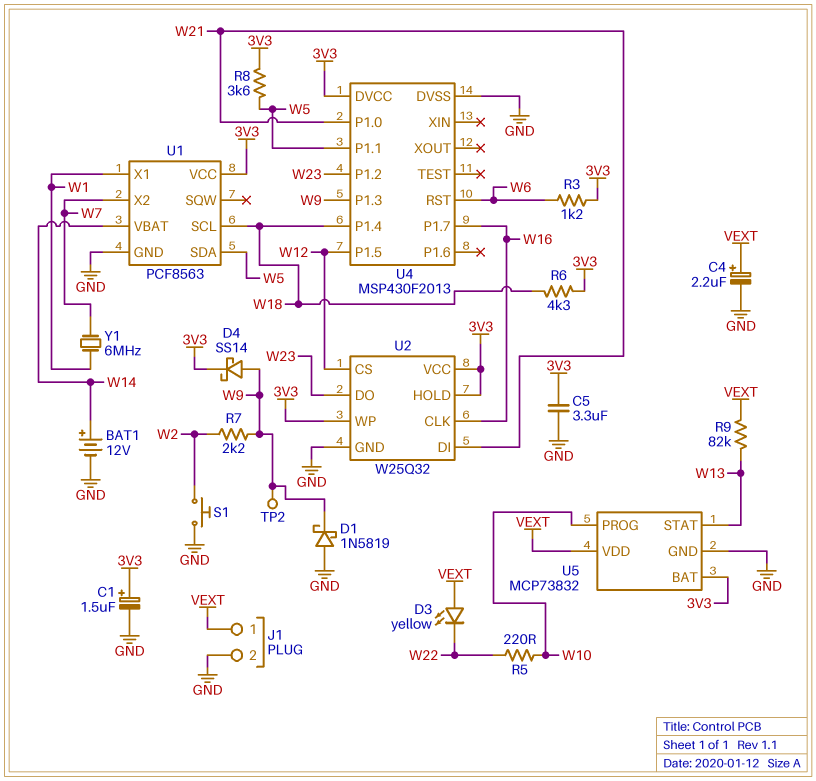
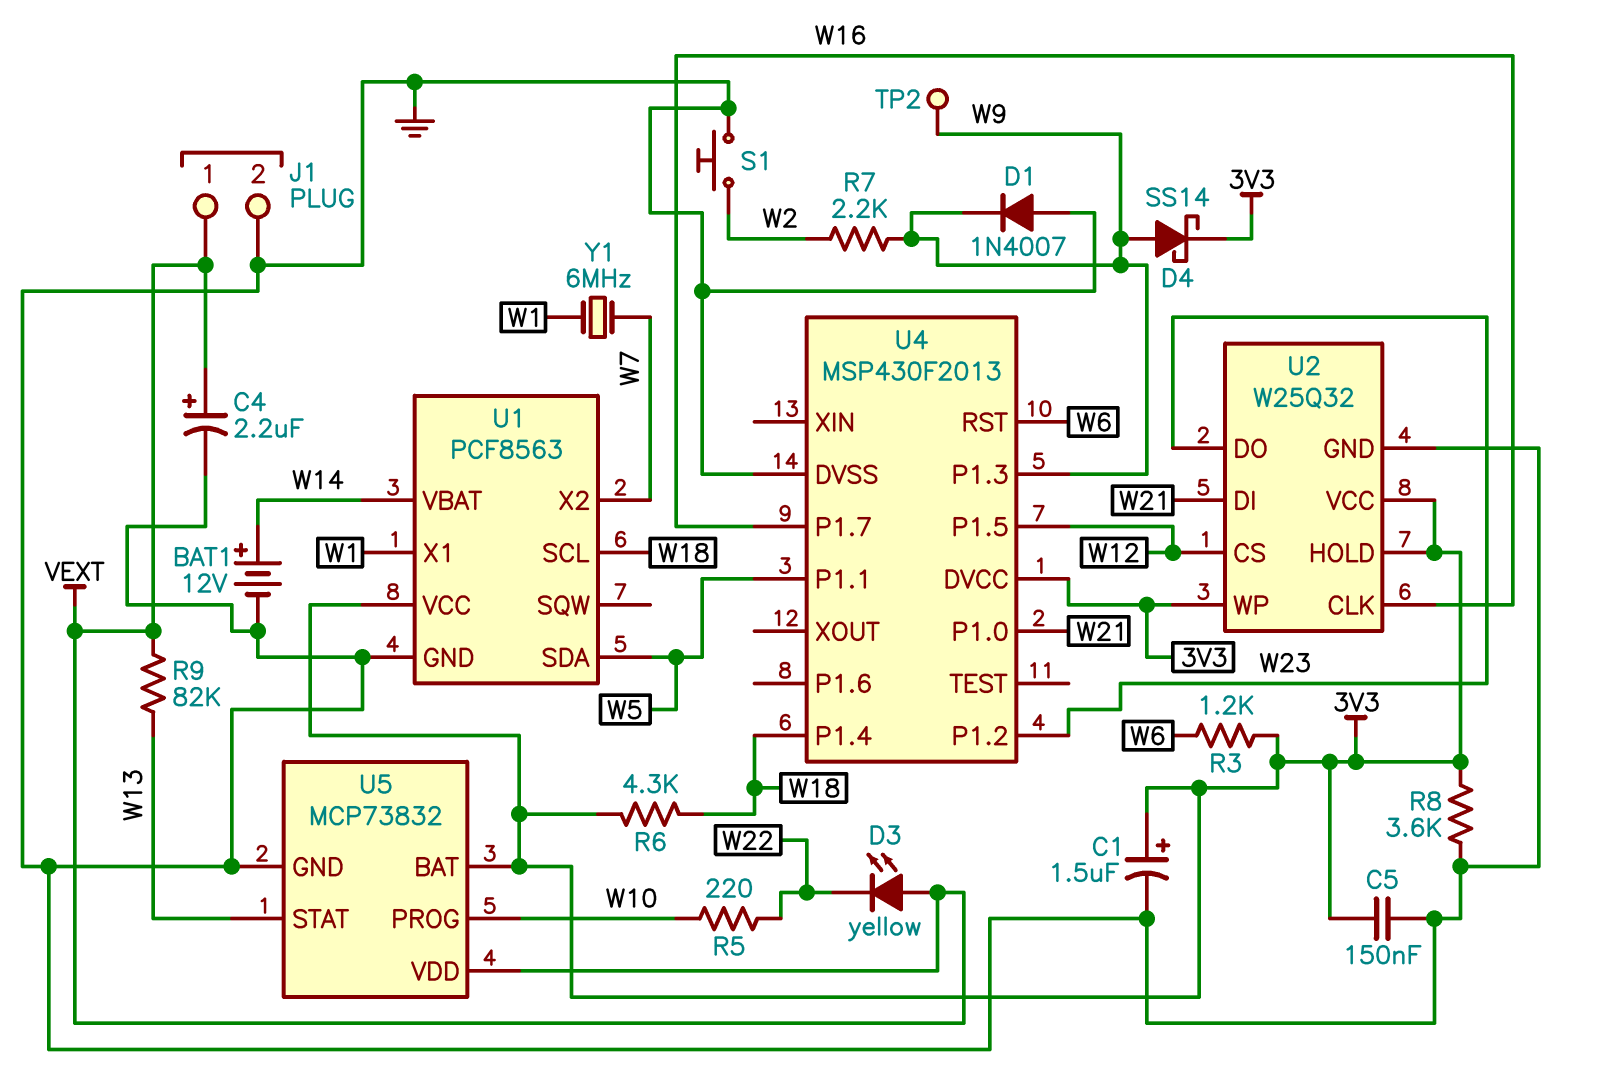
C5: 3.3uF (3V3, GND) -> 150nF (3V3, GND)
D1: schottky 1N5819 (A GND, K W9) -> diode 1N4007 (A GND, K W9)
R8: 3.6k (3V3, W5) -> 3.6k (3V3, GND)

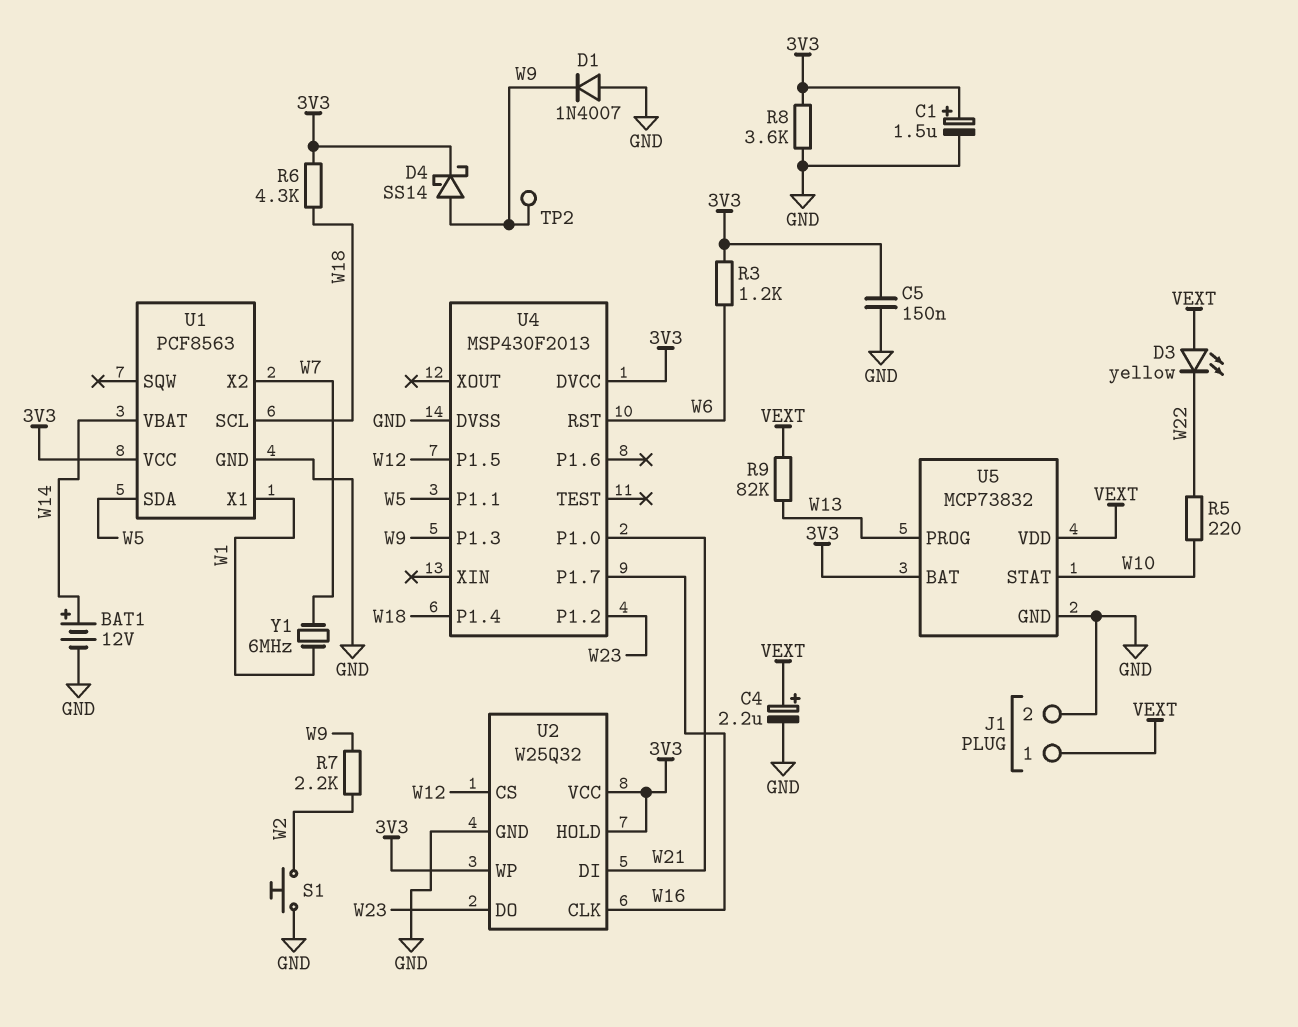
U5 pin PROG: W10 -> W13
U5 pin STAT: W13 -> W10

